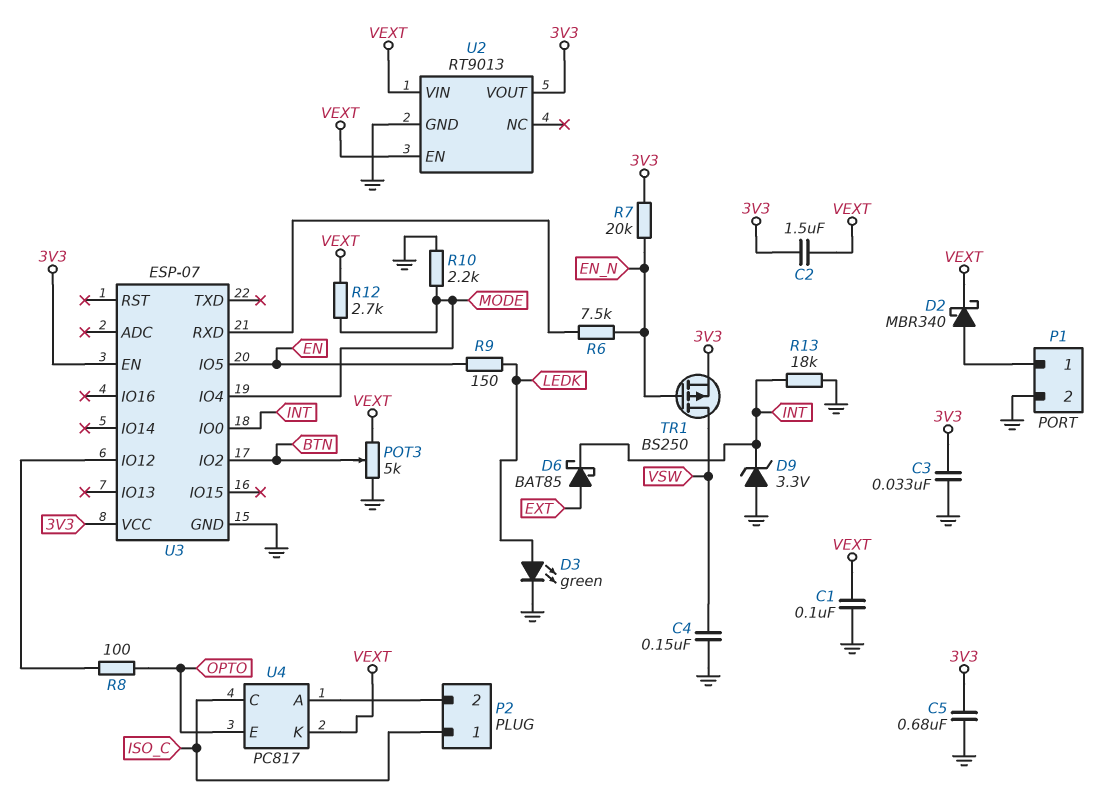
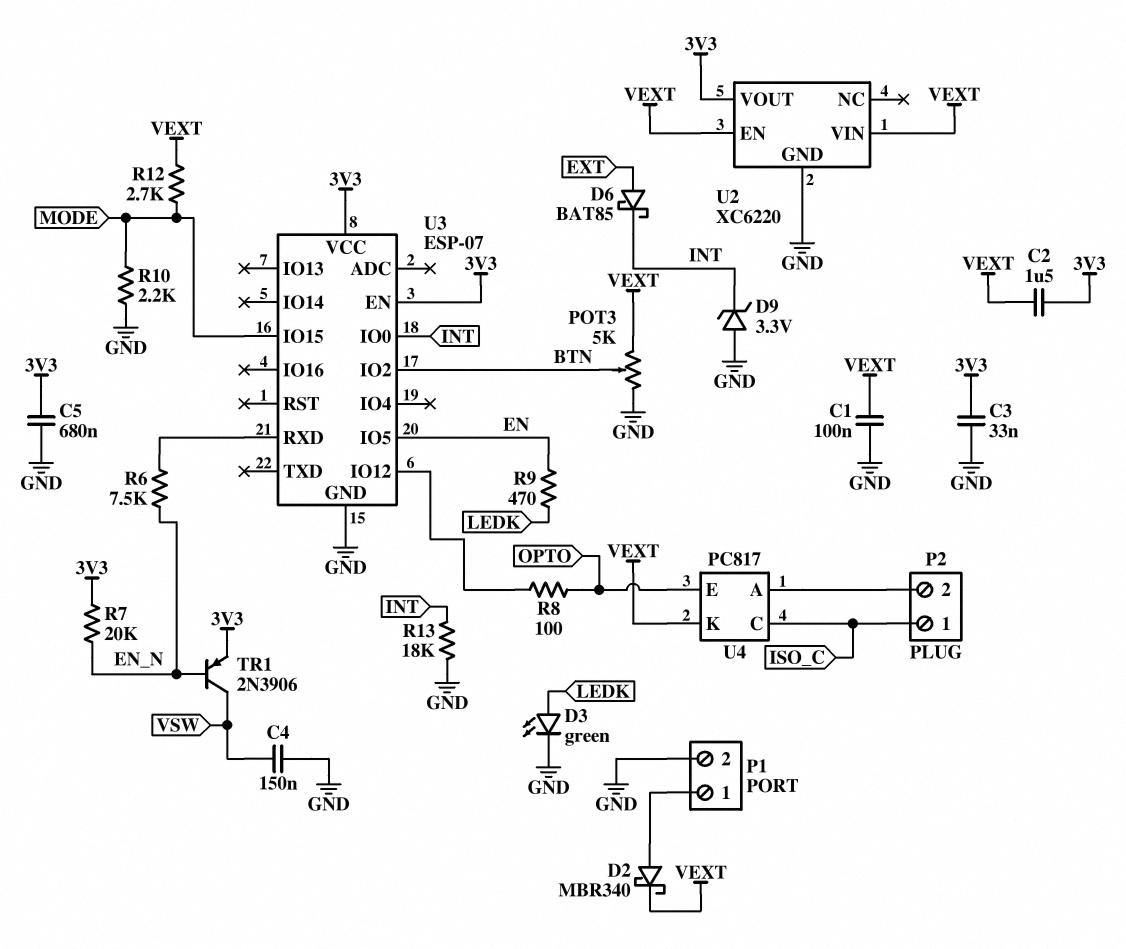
R9: 150 (EN, LEDK) -> 470 (EN, LEDK)
TR1: PMOS BS250 (G EN_N, D VSW, S 3V3) -> PNP 2N3906 (B EN_N, C VSW, E 3V3)
U2: RT9013 -> XC6220
U3 pin IO4: MODE -> none
U3 pin IO15: none -> MODE

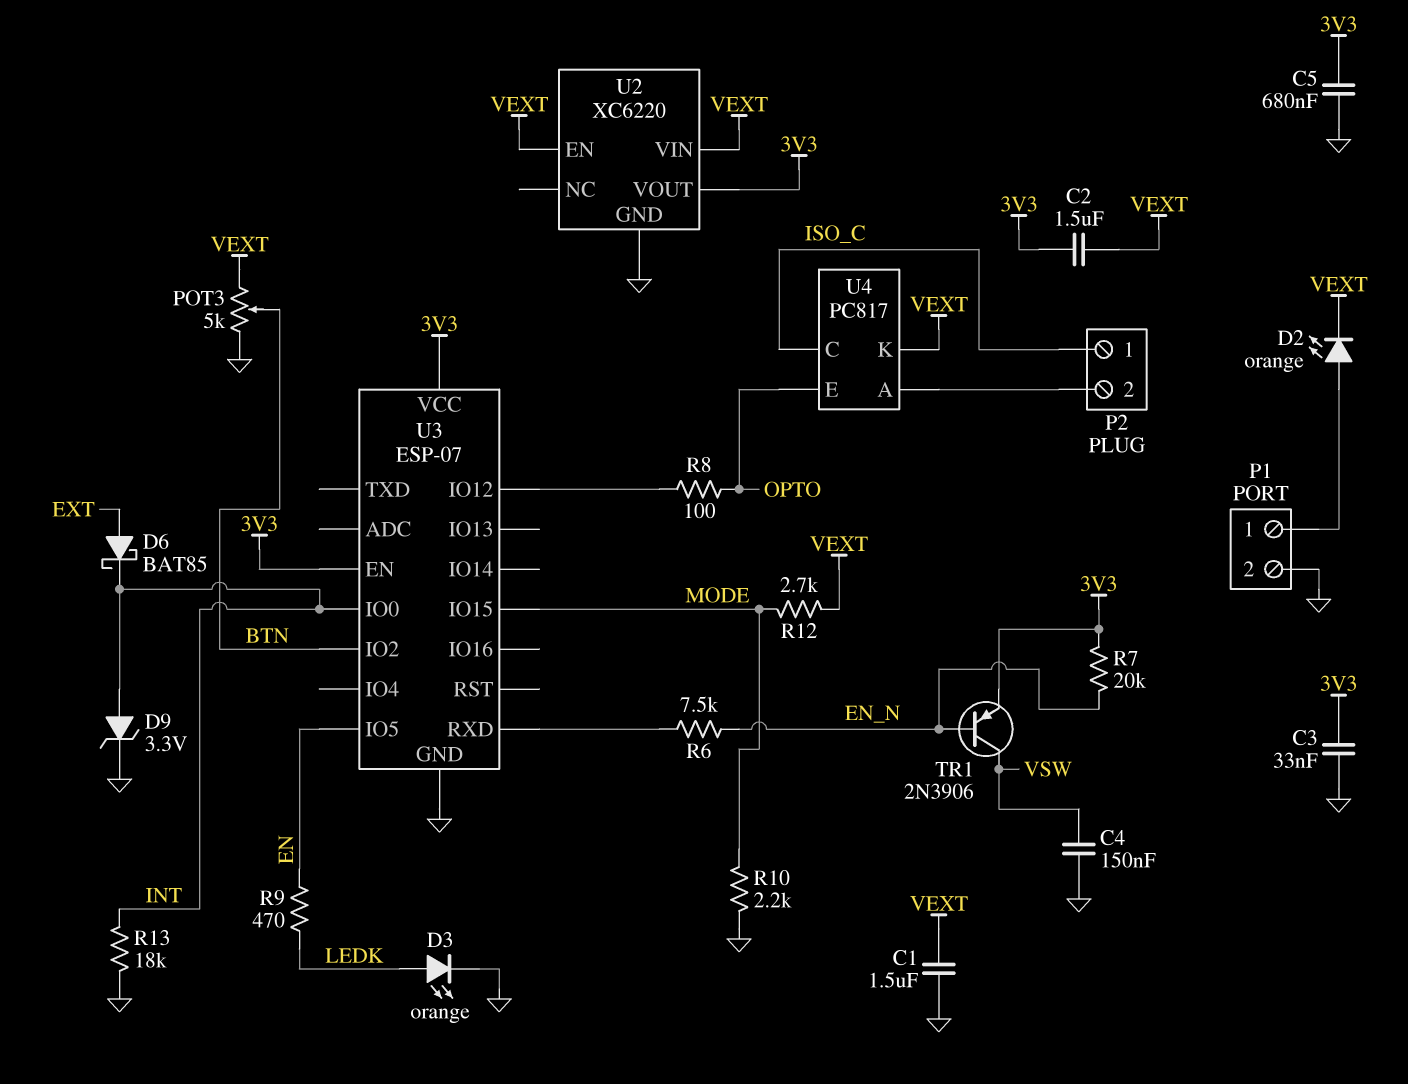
C1: 100nF (GND, VEXT) -> 1.5uF (GND, VEXT)
D2: schottky MBR340 (A P1/1, K VEXT) -> LED orange (A P1/1, K VEXT)
D3: LED green (A LEDK, K GND) -> LED orange (A LEDK, K GND)
D9: zener 3.3V (A GND, K INT) -> zener 3.3V (A INT, K GND)

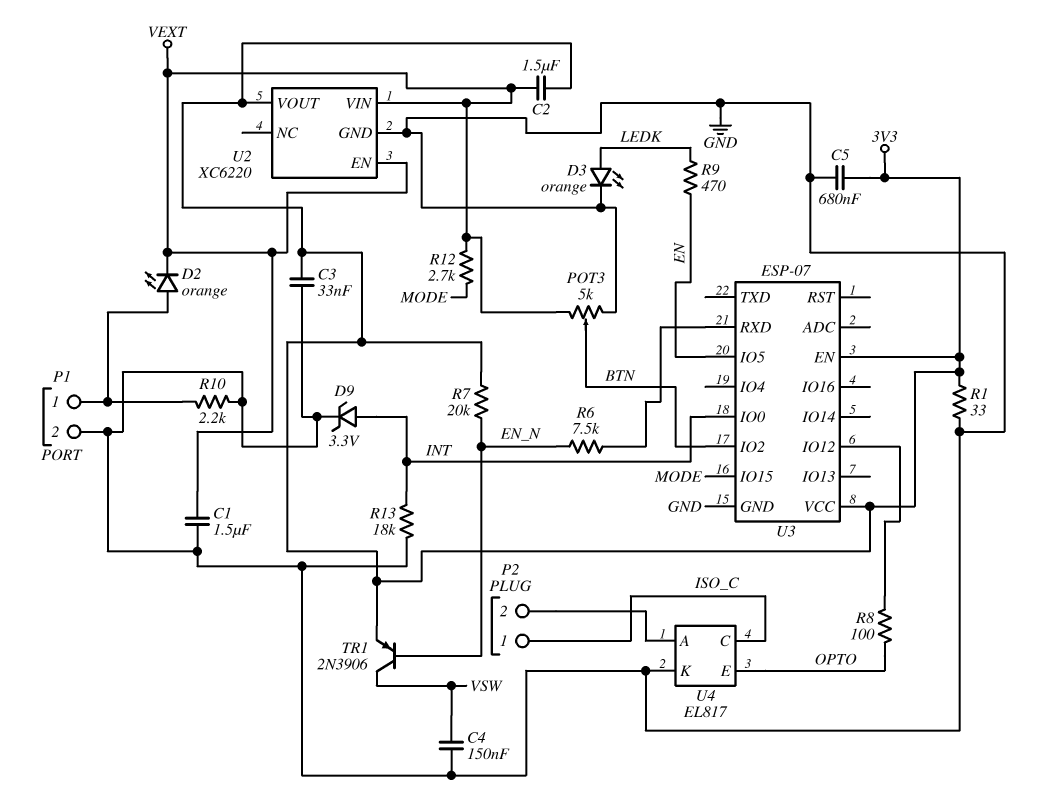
D6: schottky BAT85 (A EXT, K INT) -> none
R1: none -> 33 (3V3, GND)
R10: 2.2k (GND, MODE) -> 2.2k (GND, P1/1)
U4: PC817 -> EL817
U4 pin K: VEXT -> GND

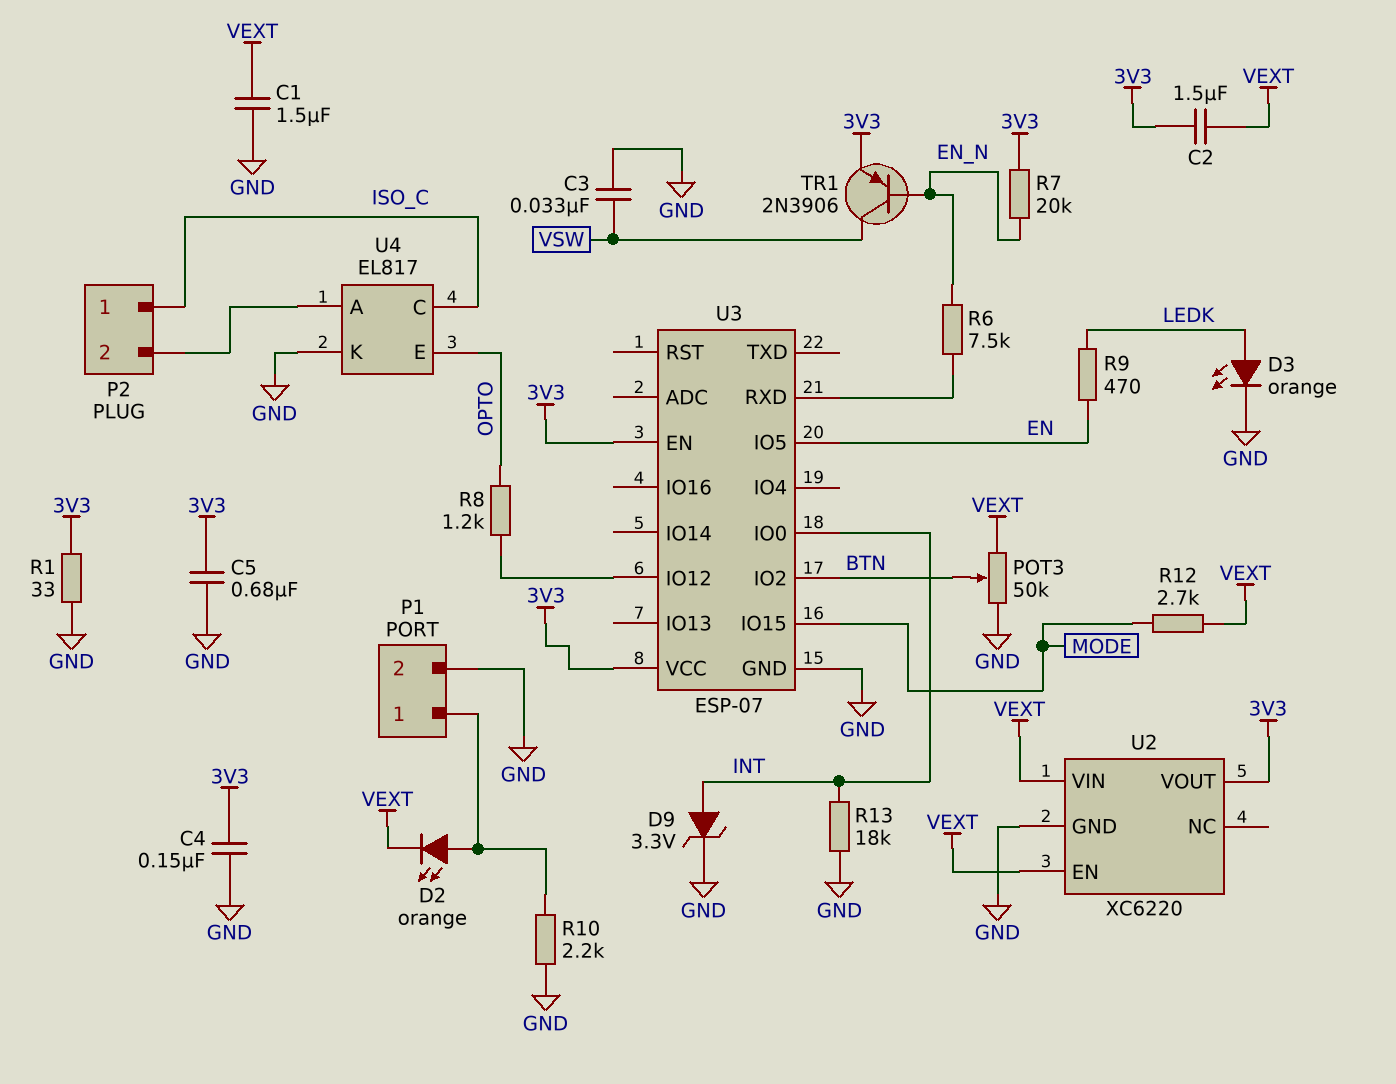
C3: 33nF (3V3, GND) -> 33nF (GND, VSW)
C4: 150nF (GND, VSW) -> 150nF (3V3, GND)
POT3: 5k (GND, VEXT, wiper BTN) -> 50k (GND, VEXT, wiper BTN)
R8: 100 (OPTO, U3/IO12) -> 1.2k (OPTO, U3/IO12)

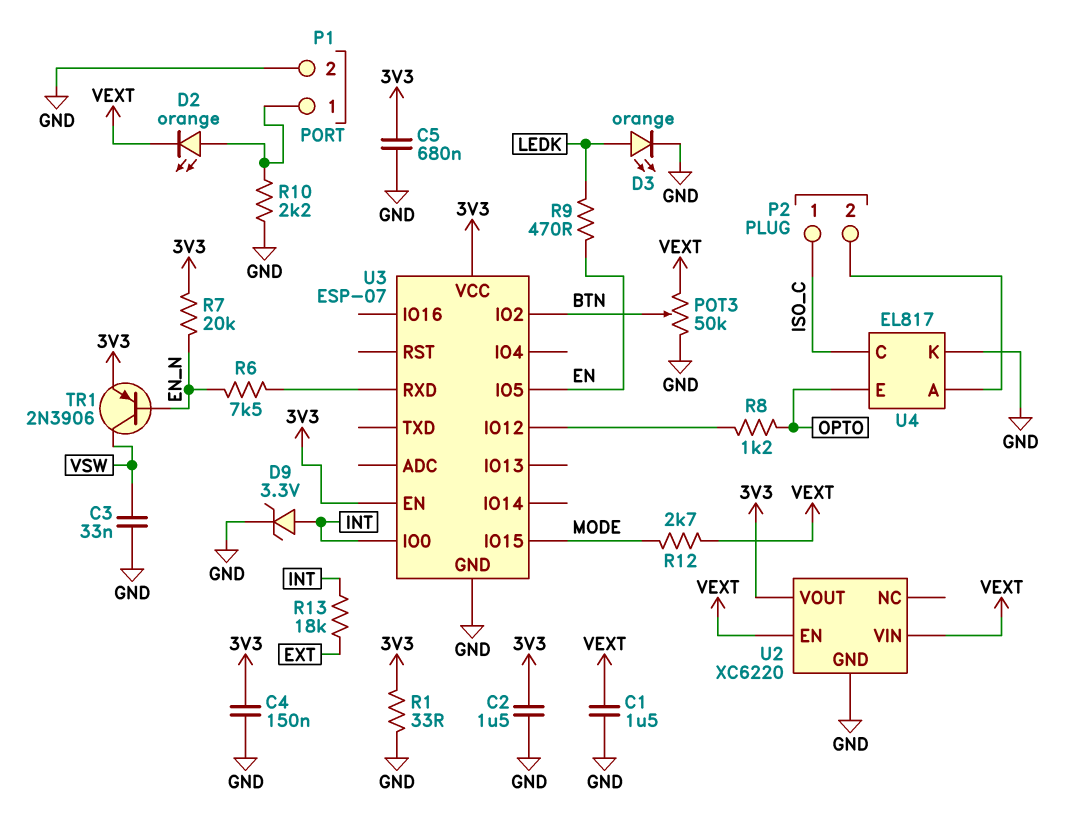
C2: 1.5uF (3V3, VEXT) -> 1.5uF (3V3, GND)
R13: 18k (GND, INT) -> 18k (EXT, INT)

